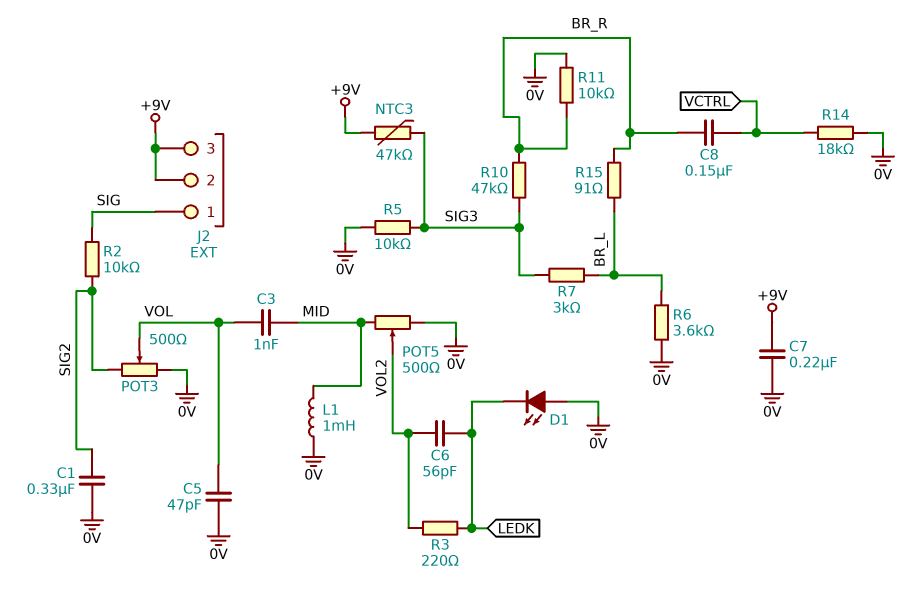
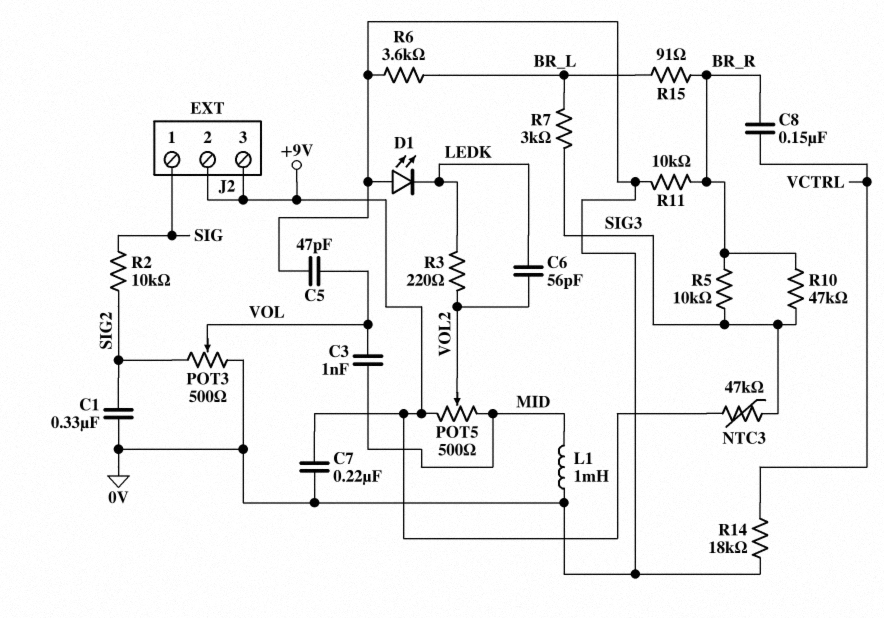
POT5: 500 (0V, MID, wiper VOL2) -> 500 (+9V, MID, wiper VOL2)
R5: 10k (0V, SIG3) -> 10k (BR_R, SIG3)

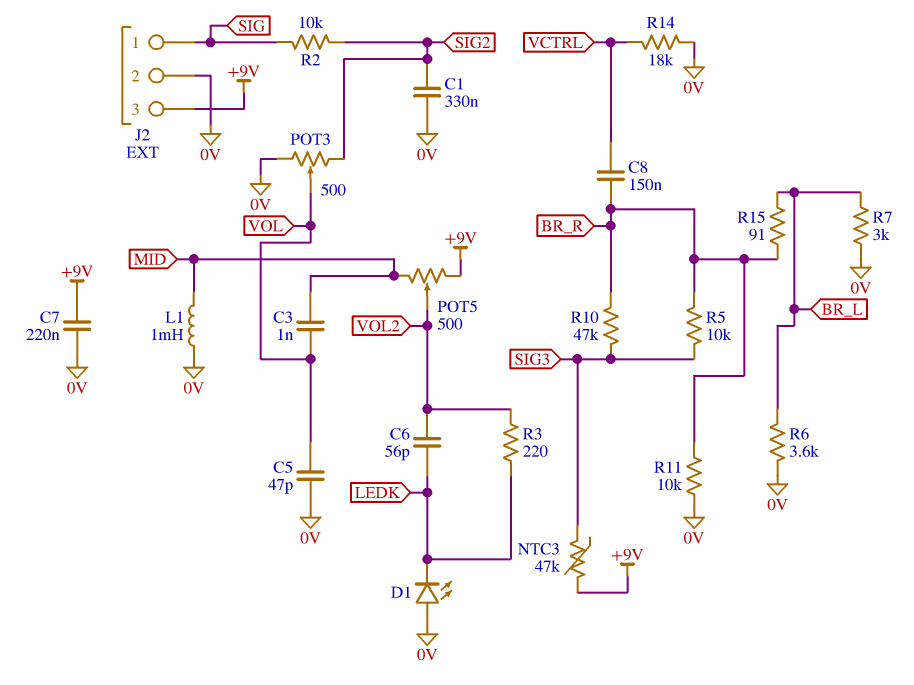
J2 pin 2: +9V -> 0V
R7: 3k (BR_L, SIG3) -> 3k (0V, BR_L)

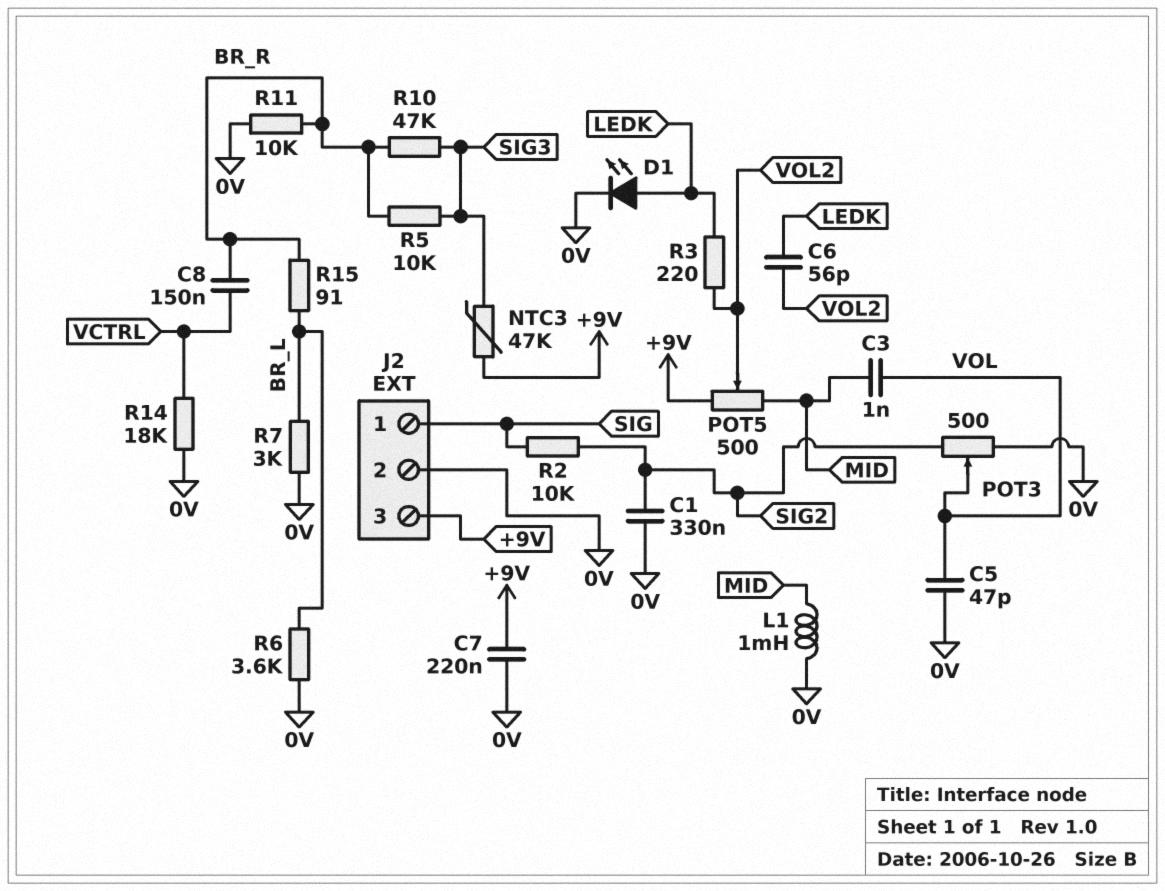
D1: LED (A 0V, K LEDK) -> LED (A LEDK, K 0V)

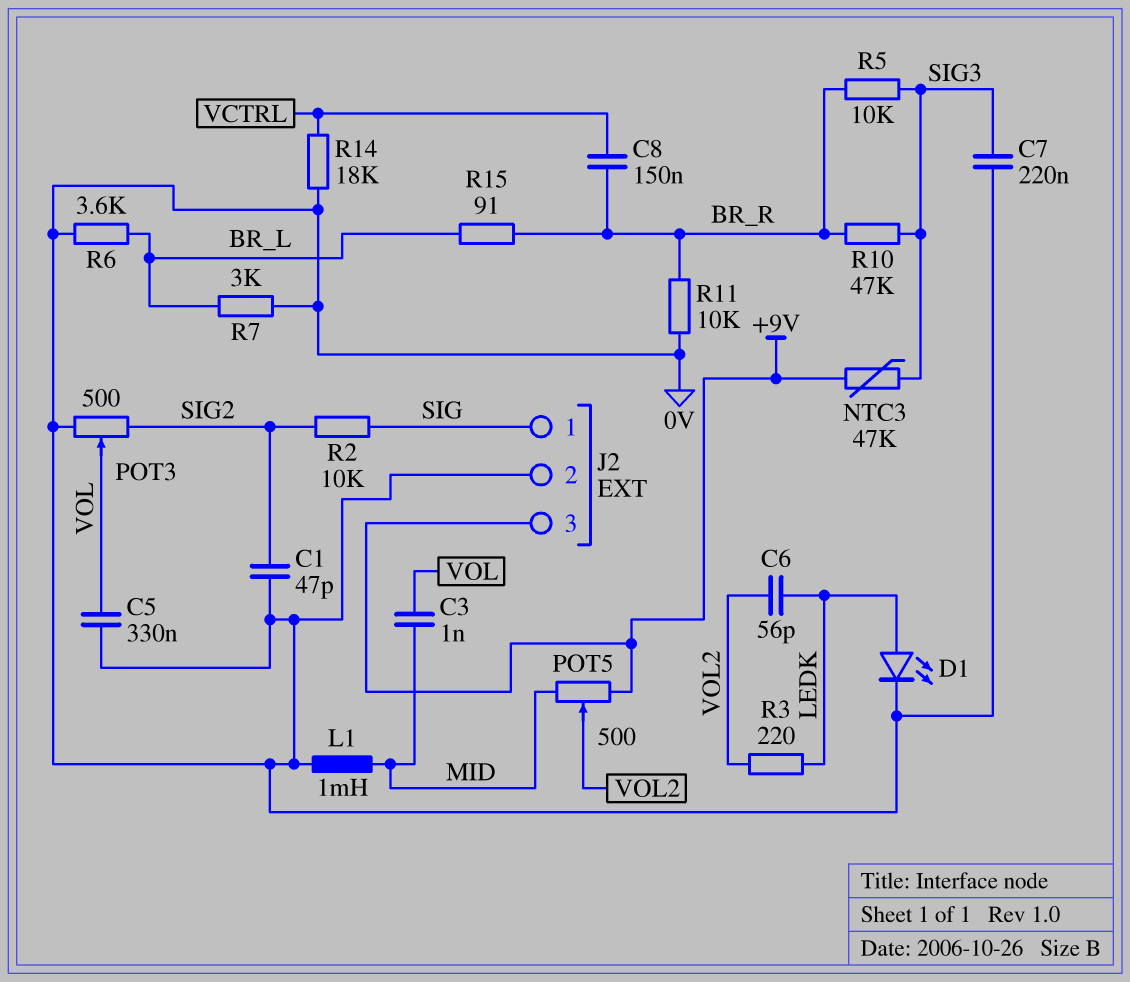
C1: 330nF (0V, SIG2) -> 47pF (0V, SIG2)
C5: 47pF (0V, VOL) -> 330nF (0V, VOL)
C7: 220nF (+9V, 0V) -> 220nF (0V, SIG3)

